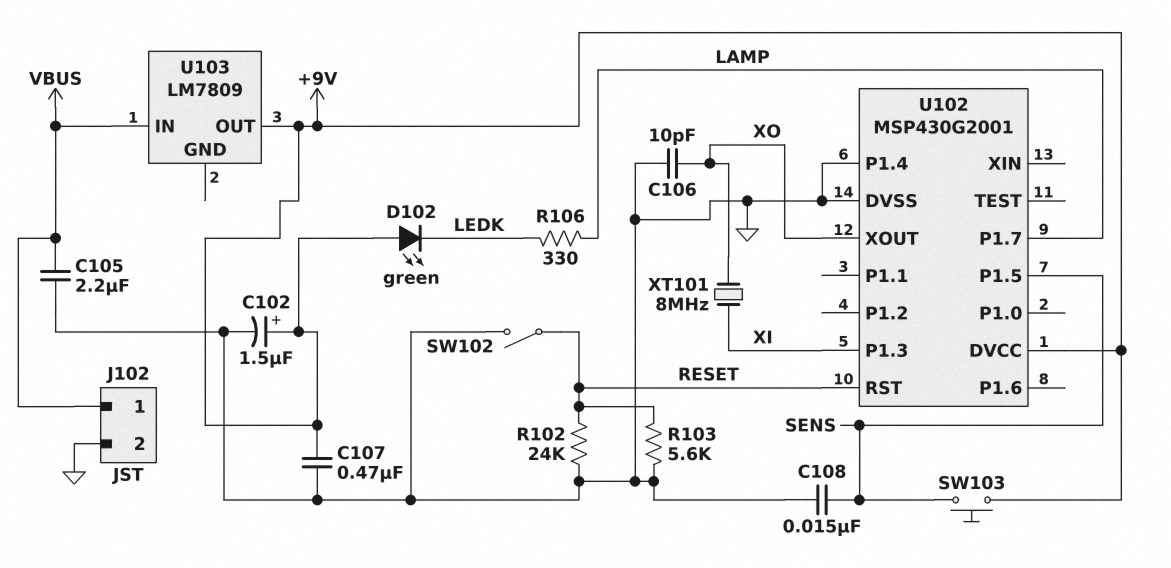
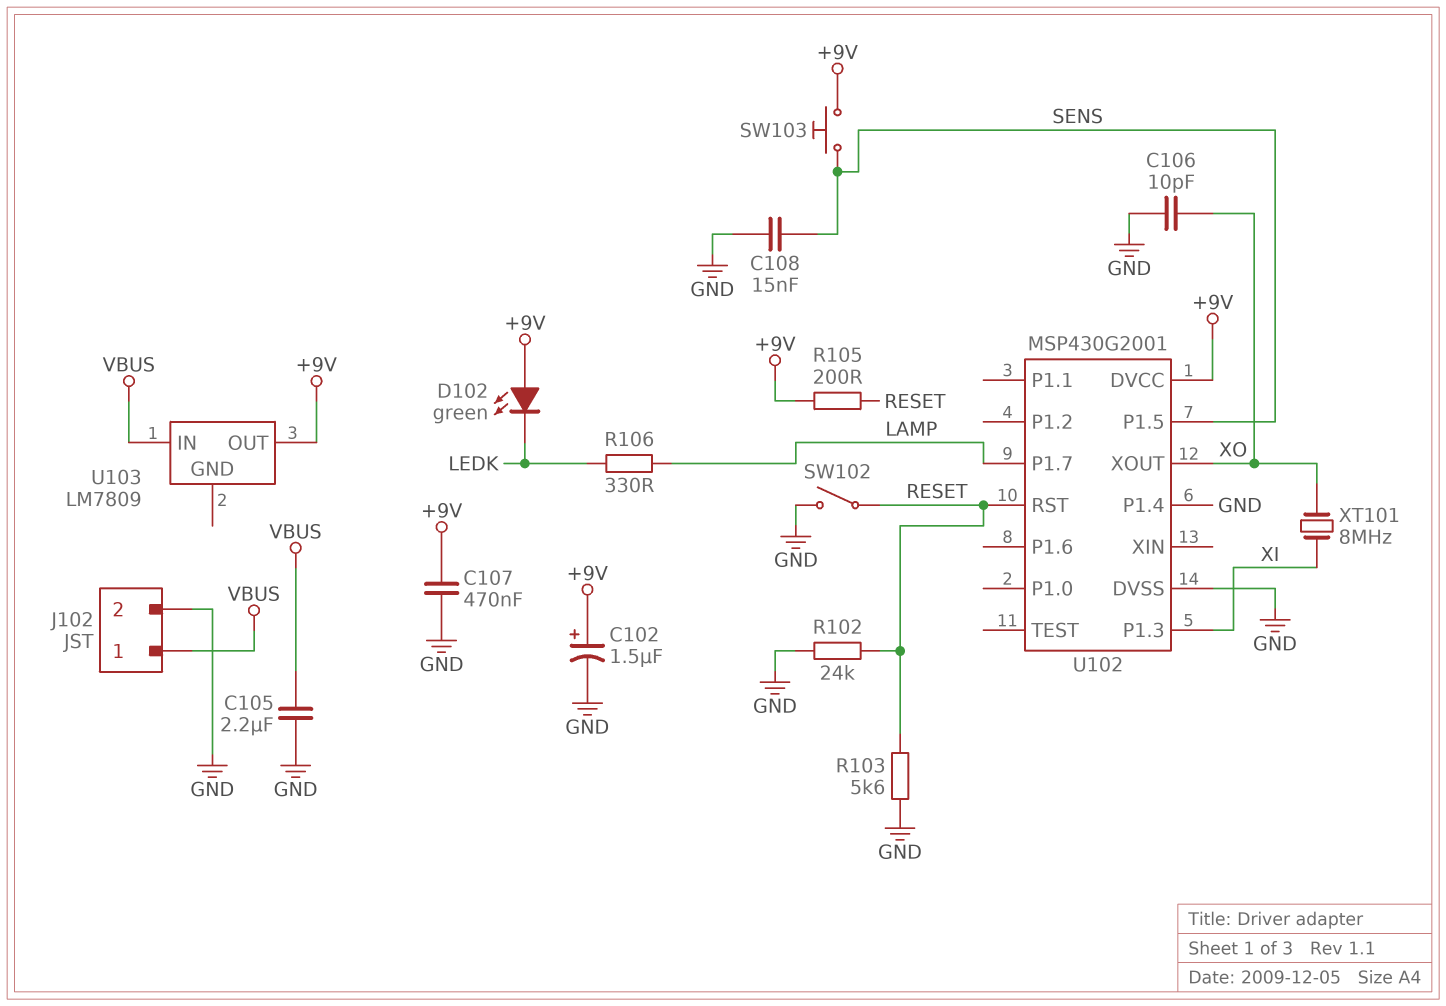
R105: none -> 200 (+9V, RESET)

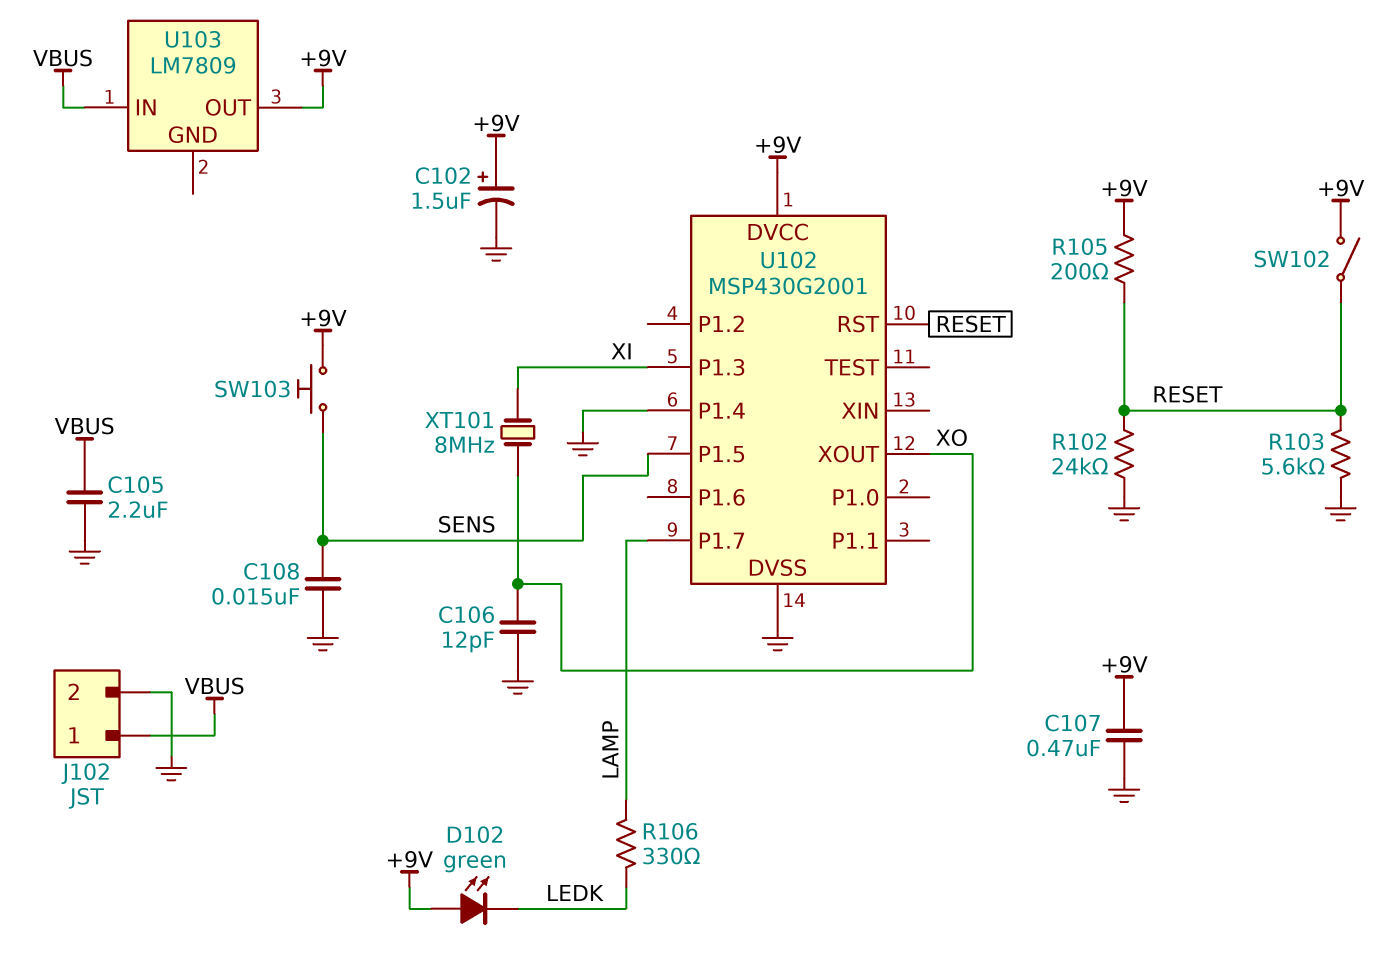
C106: 10pF (GND, XO) -> 12pF (GND, XO)
SW102: switch (GND, RESET) -> switch (+9V, RESET)

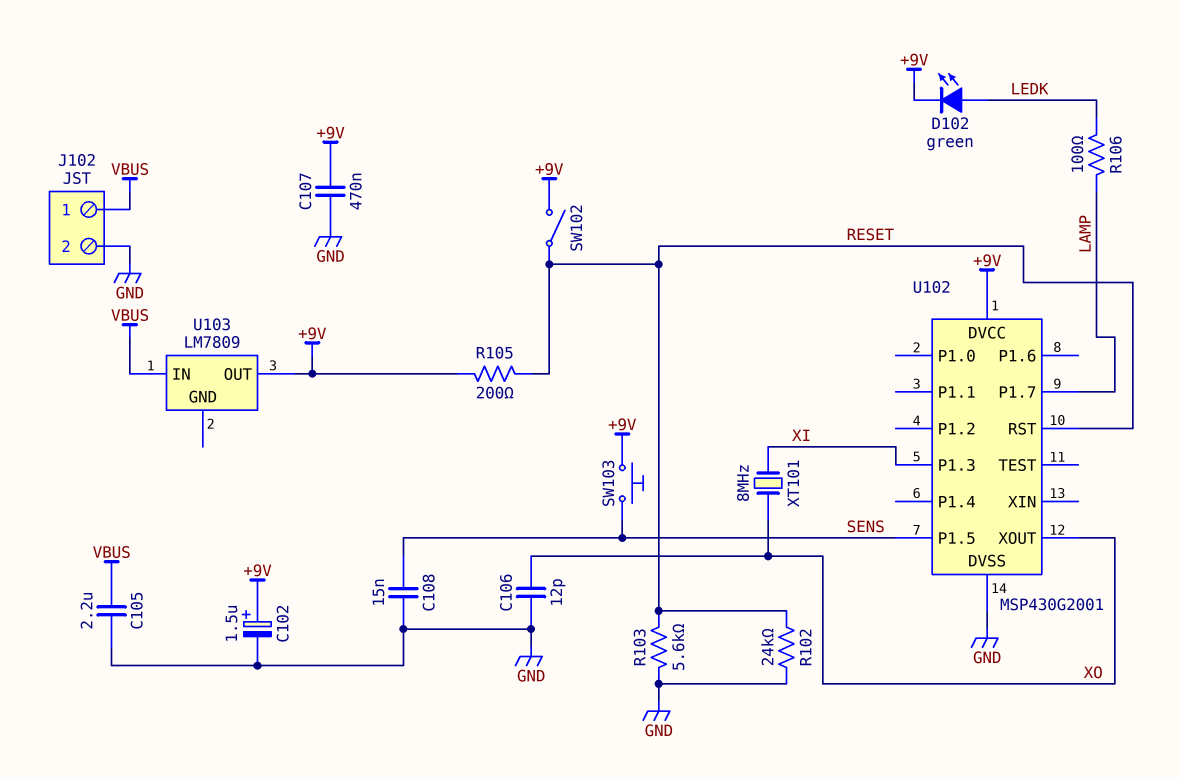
D102: LED green (A +9V, K LEDK) -> LED green (A LEDK, K +9V)
R106: 330 (LAMP, LEDK) -> 100 (LAMP, LEDK)
U102 pin P1.4: GND -> none

